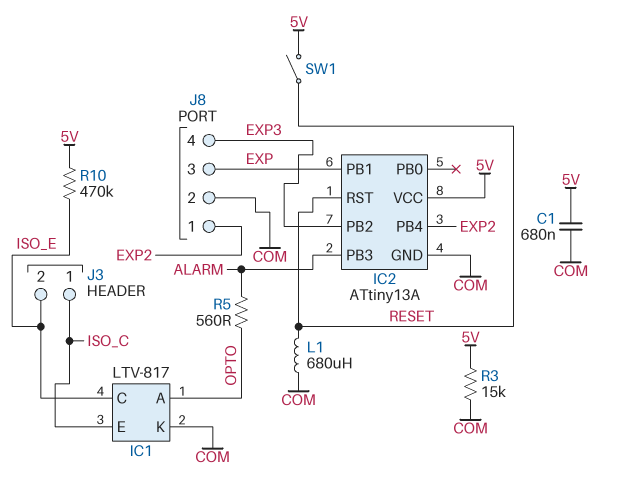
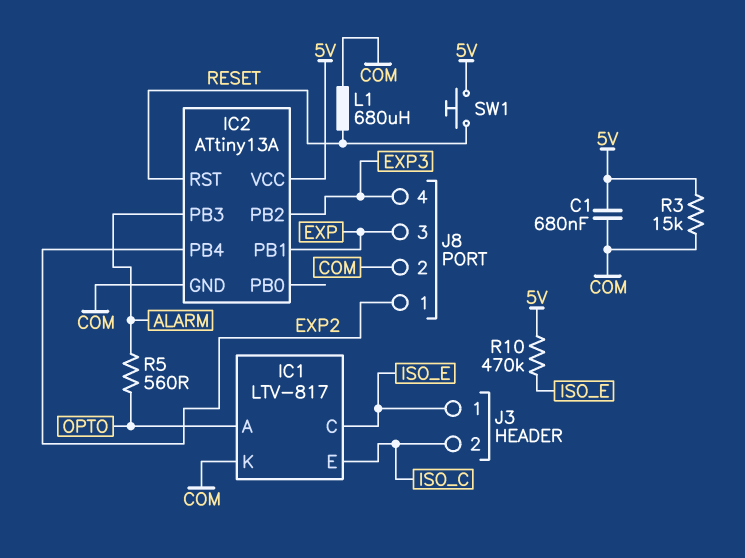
J3 pin 1: ISO_C -> ISO_E
J3 pin 2: ISO_E -> ISO_C
SW1: switch (5V, RESET) -> button (5V, RESET)

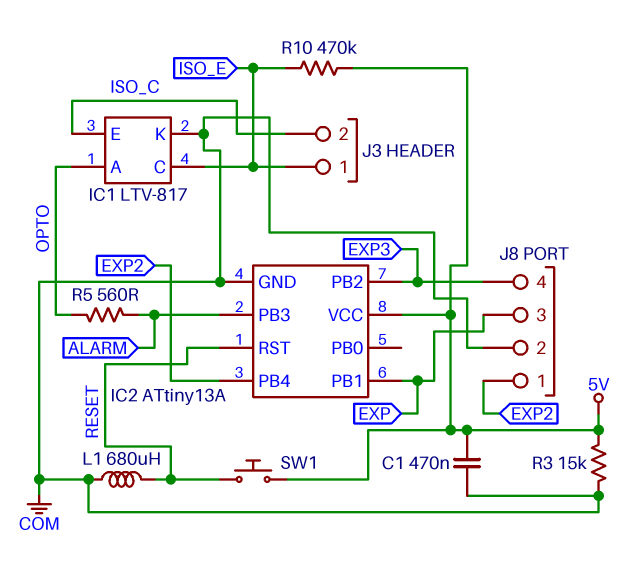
C1: 680nF (5V, COM) -> 470nF (5V, COM)

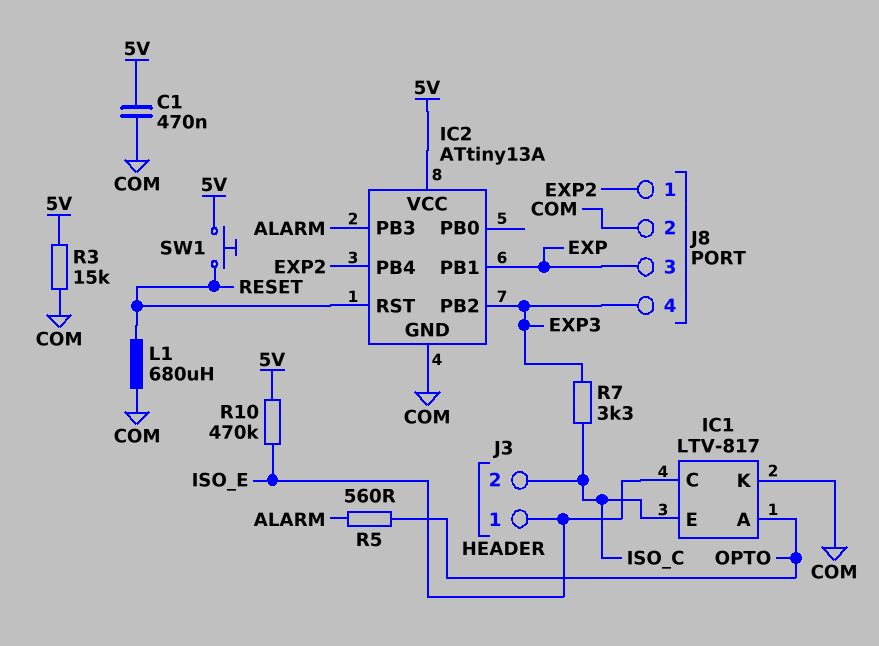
R7: none -> 3.3k (EXP3, ISO_C)

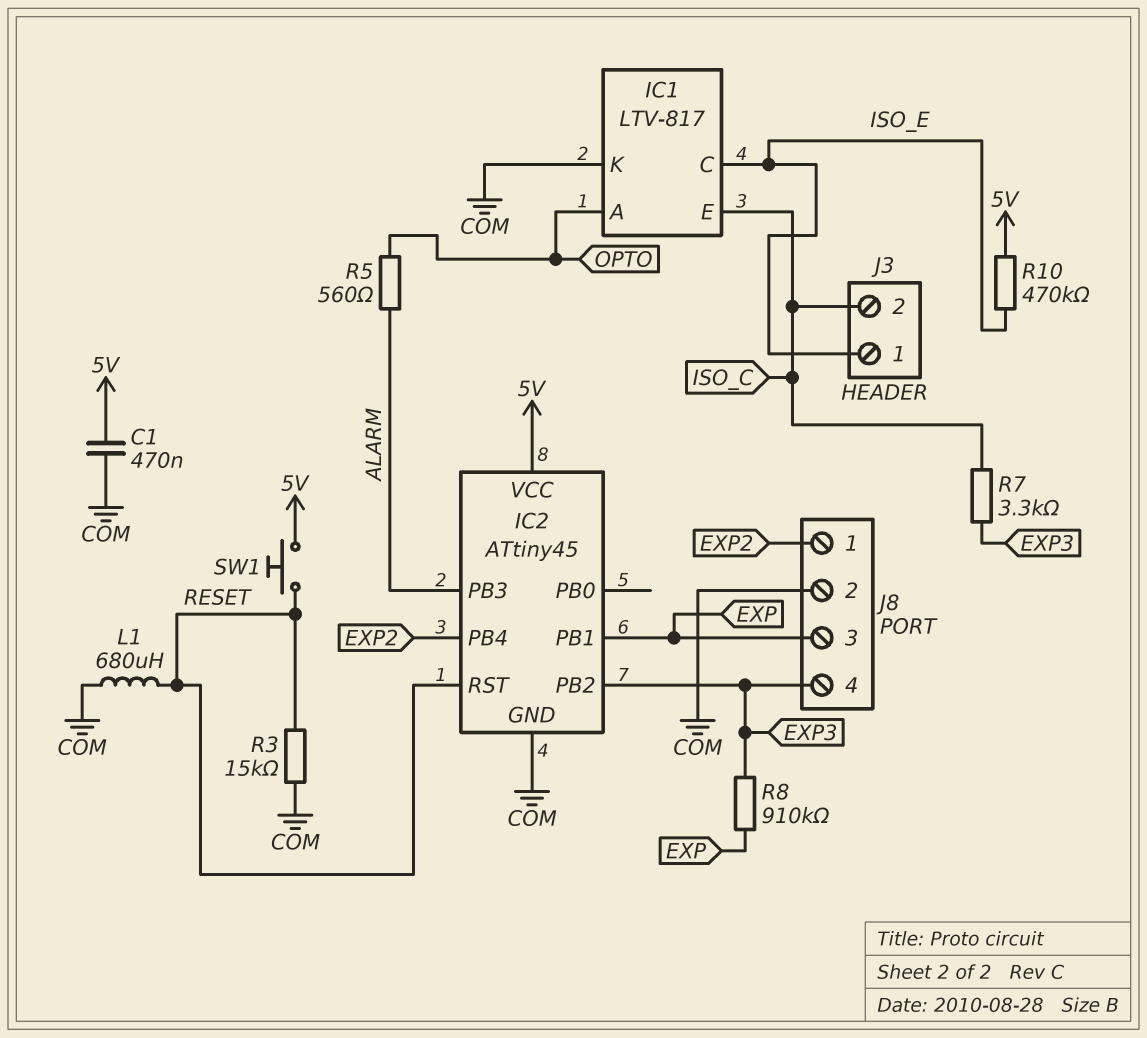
IC2: ATtiny13A -> ATtiny45
R3: 15k (5V, COM) -> 15k (COM, RESET)
R8: none -> 910k (EXP, EXP3)

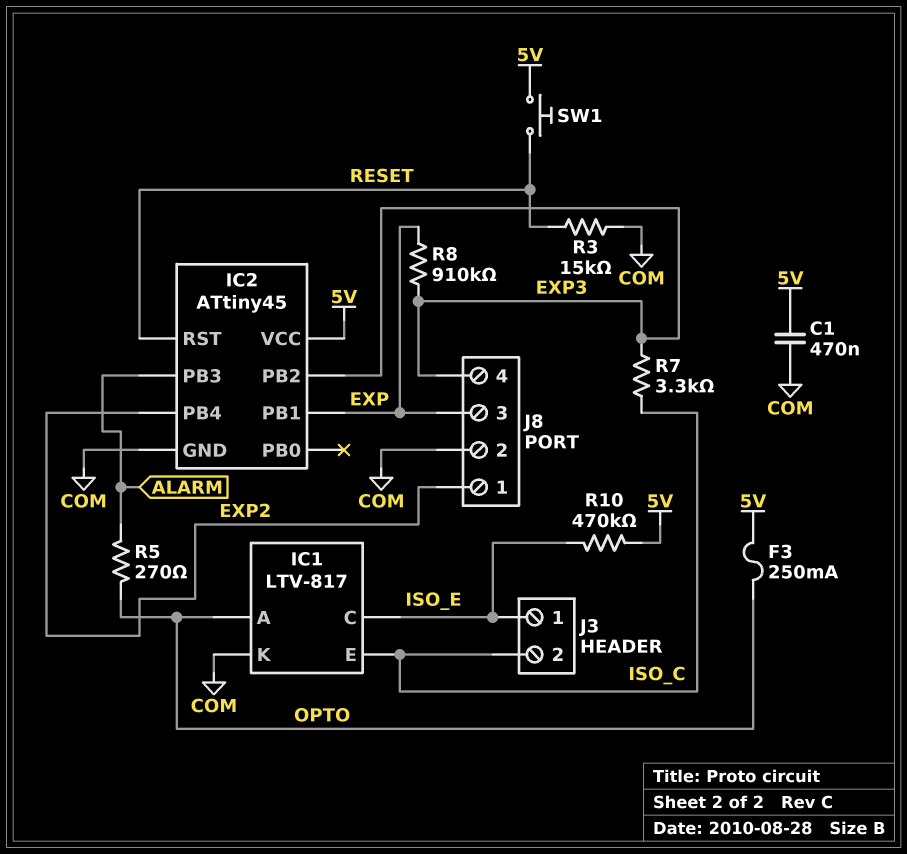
F3: none -> 250mA (5V, OPTO)
L1: 680uH (COM, RESET) -> none
R5: 560 (ALARM, OPTO) -> 270 (ALARM, OPTO)

